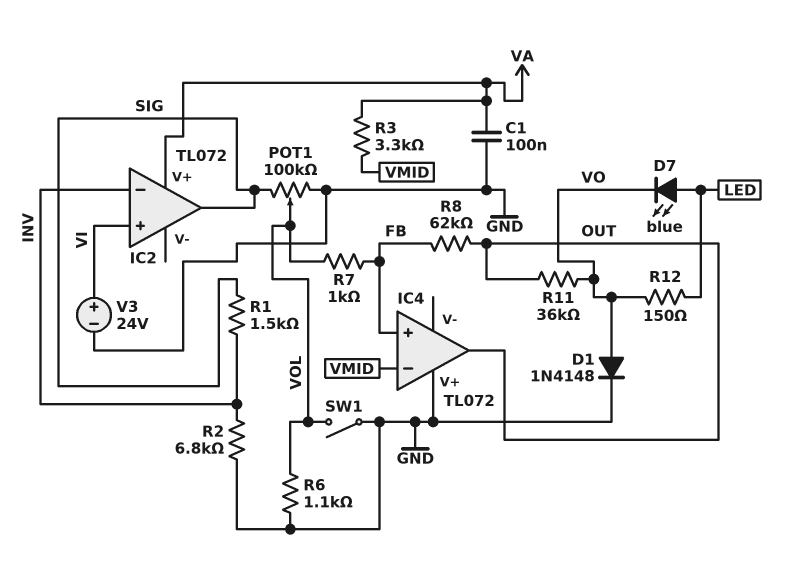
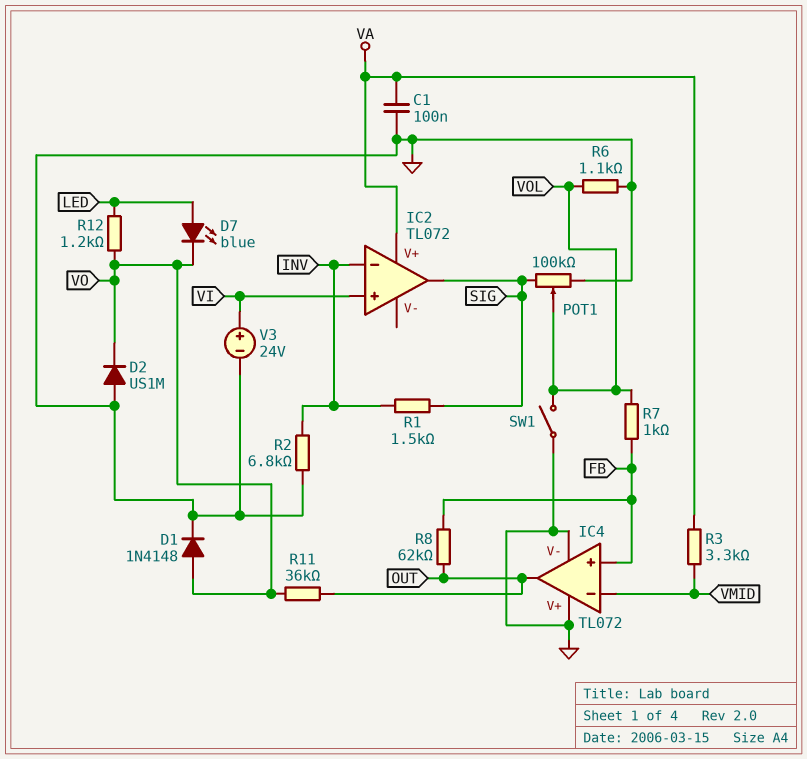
D2: none -> diode US1M (A GND, K VO)
IC4 pin V-: none -> GND
R12: 150 (LED, VO) -> 1.2k (LED, VO)

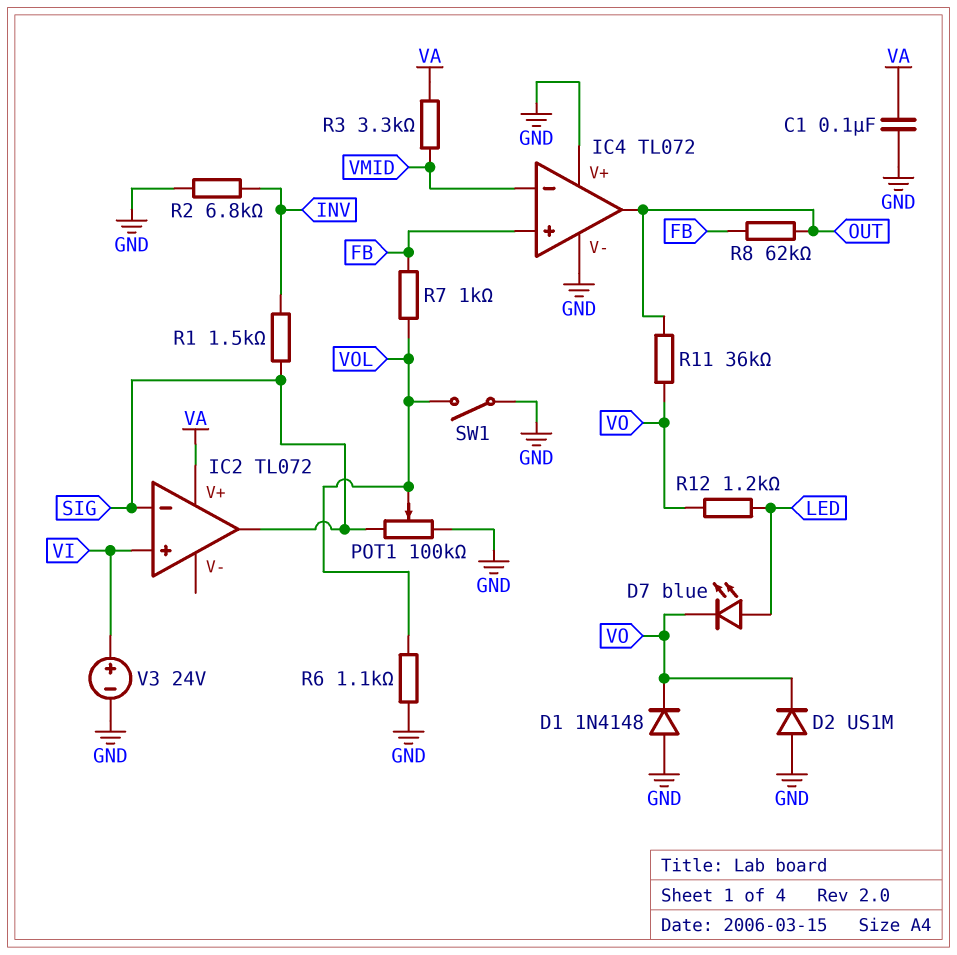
D1: diode 1N4148 (A VO, K GND) -> diode 1N4148 (A GND, K VO)
IC2 pin in-: INV -> SIG

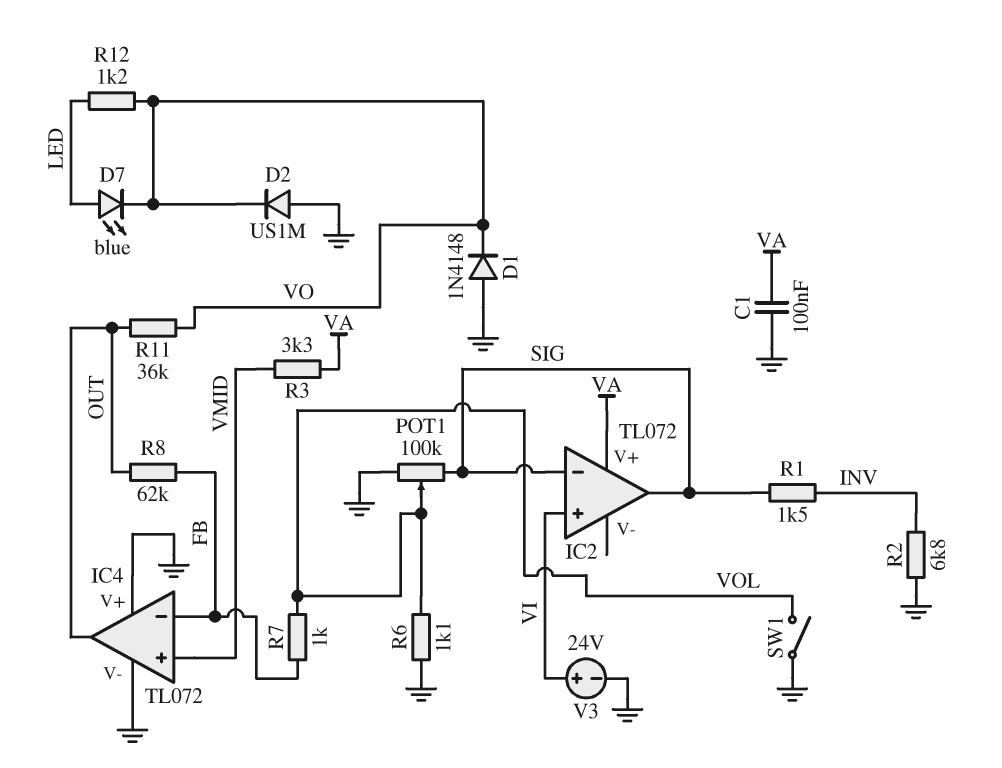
IC4 pin in+: FB -> VMID
IC4 pin in-: VMID -> FB

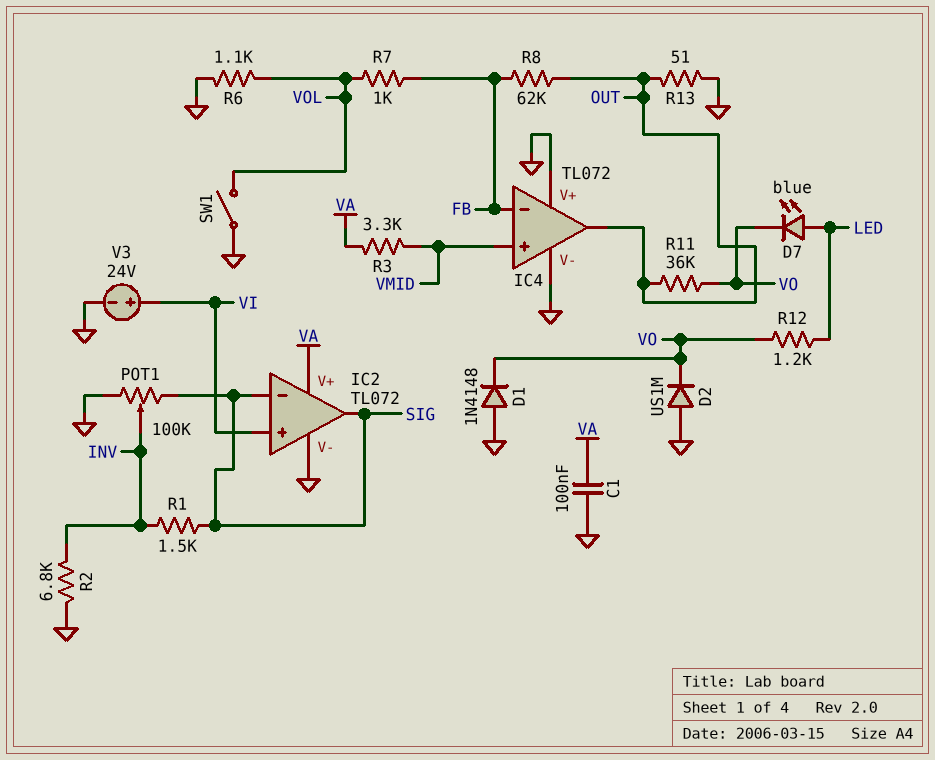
IC2 pin V-: none -> GND
POT1: 100k (GND, SIG, wiper VOL) -> 100k (GND, SIG, wiper INV)
R13: none -> 51 (GND, OUT)

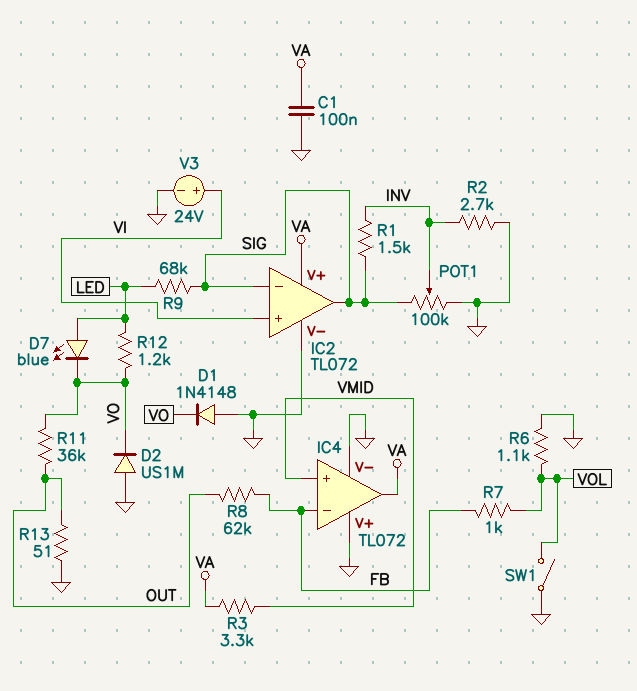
IC4 pin out: OUT -> VA
R2: 6.8k (GND, INV) -> 2.7k (GND, INV)
R9: none -> 68k (LED, SIG)

